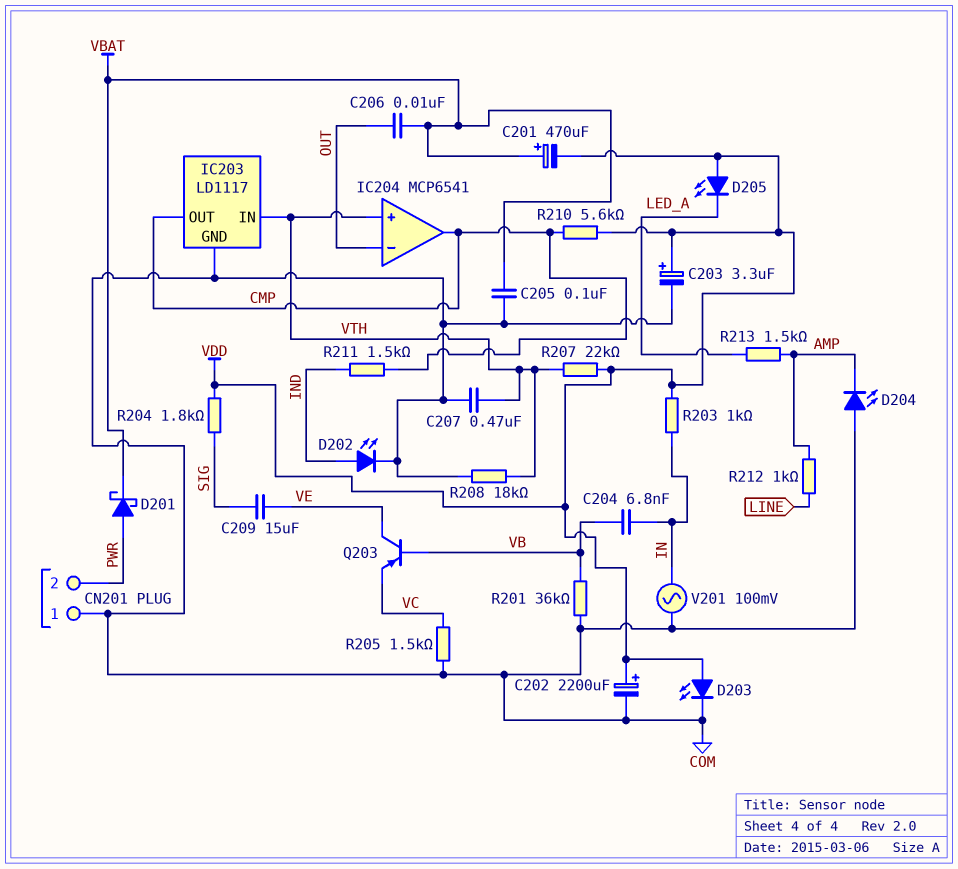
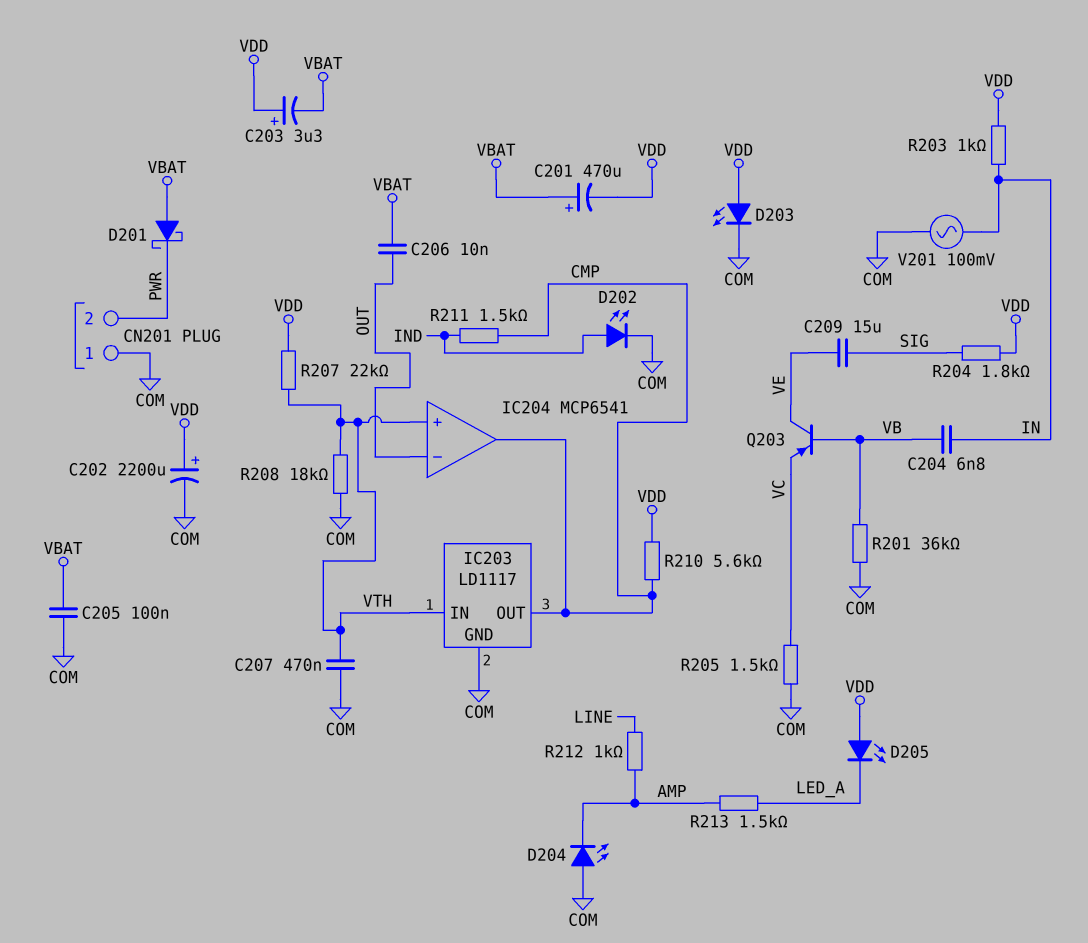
C203: 3.3uF (plus VDD, minus COM) -> 3.3uF (plus VDD, minus VBAT)
D201: schottky (A PWR, K VBAT) -> schottky (A VBAT, K PWR)

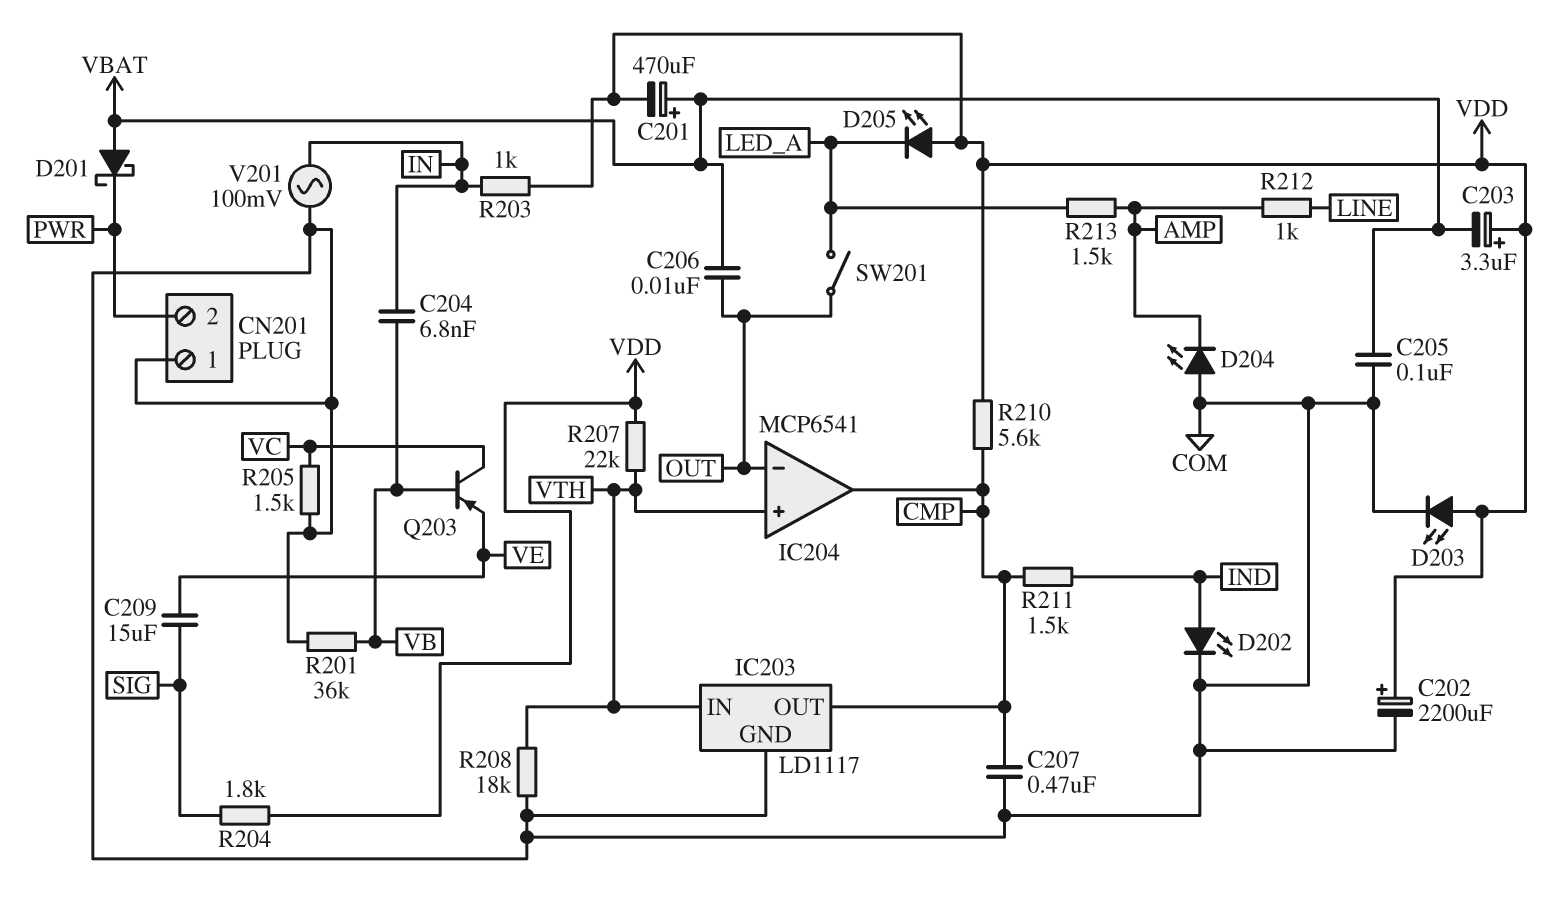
C207: 470nF (COM, VTH) -> 470nF (CMP, COM)
Q203: PNP (B VB, C VE, E VC) -> PNP (B VB, C VC, E VE)
SW201: none -> switch (LED_A, OUT)

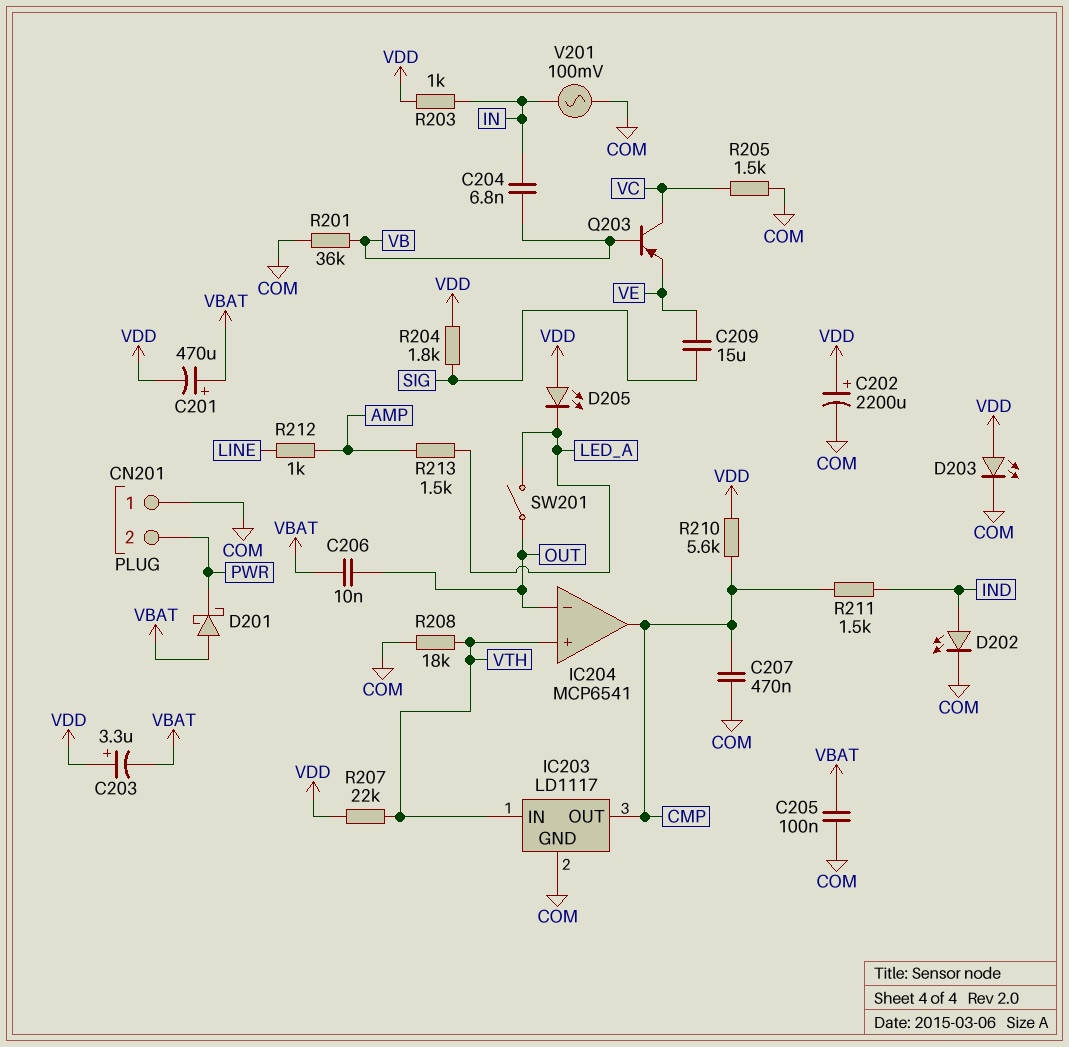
D204: LED (A COM, K AMP) -> none

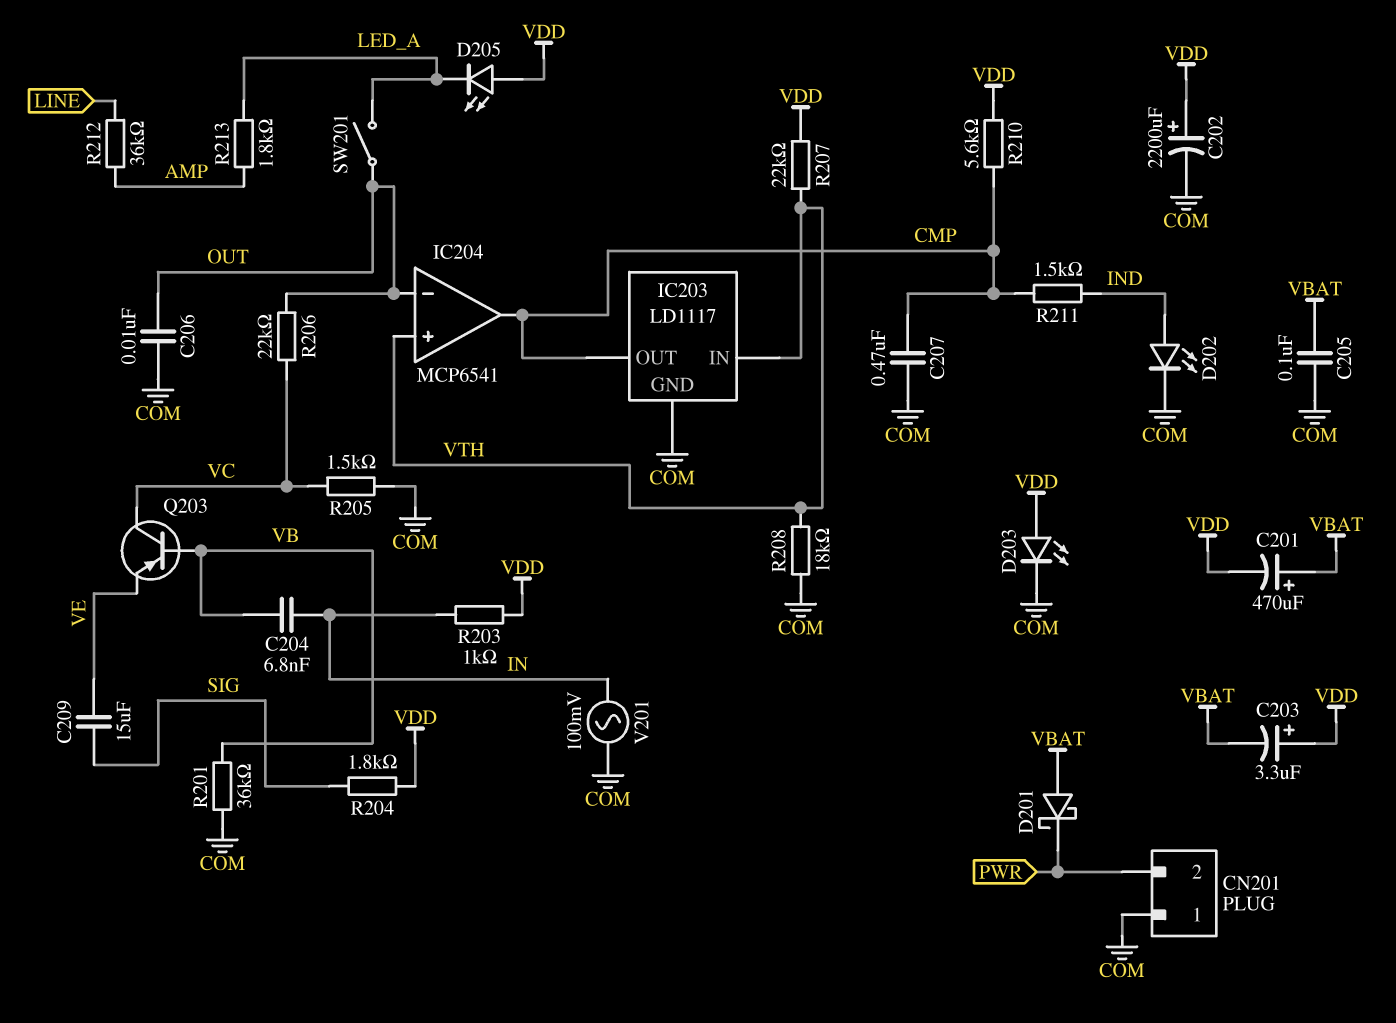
C206: 10nF (OUT, VBAT) -> 10nF (COM, OUT)
R206: none -> 22k (OUT, VC)
R212: 1k (AMP, LINE) -> 36k (AMP, LINE)
R213: 1.5k (AMP, LED_A) -> 1.8k (AMP, LED_A)

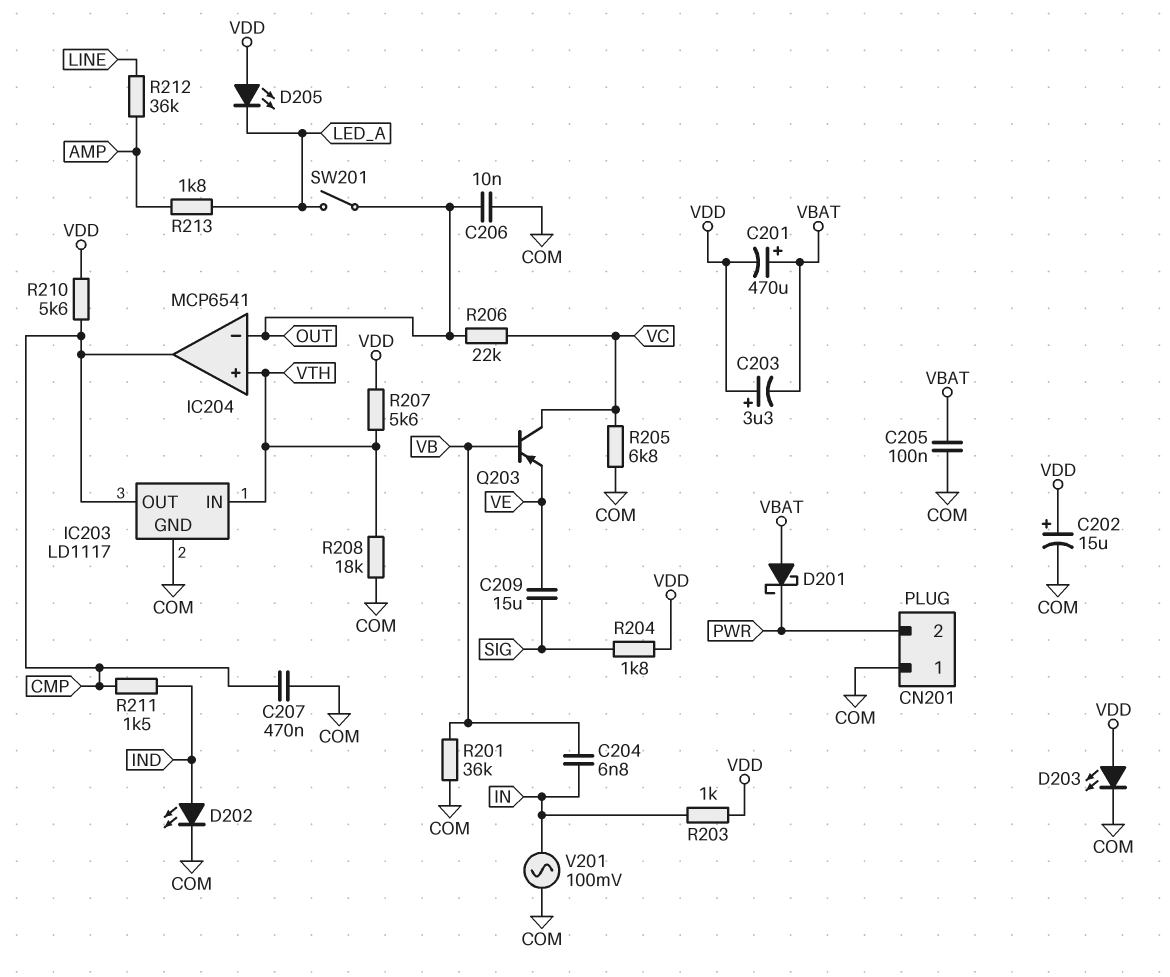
C202: 2200uF (plus VDD, minus COM) -> 15uF (plus VDD, minus COM)
R205: 1.5k (COM, VC) -> 6.8k (COM, VC)
R207: 22k (VDD, VTH) -> 5.6k (VDD, VTH)

